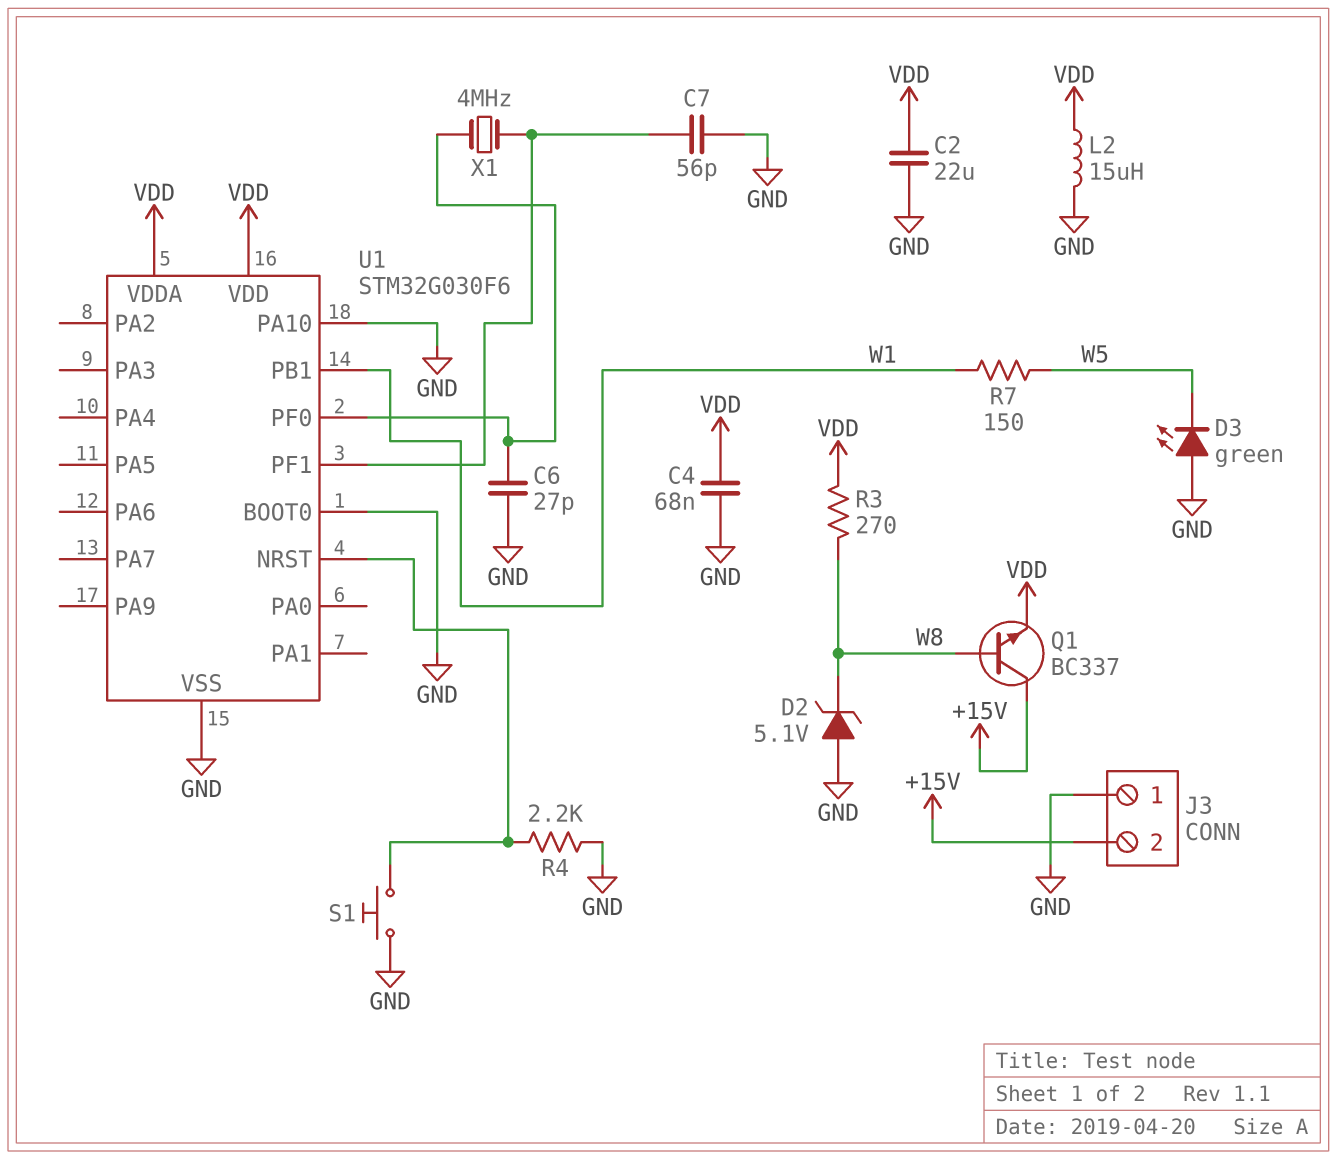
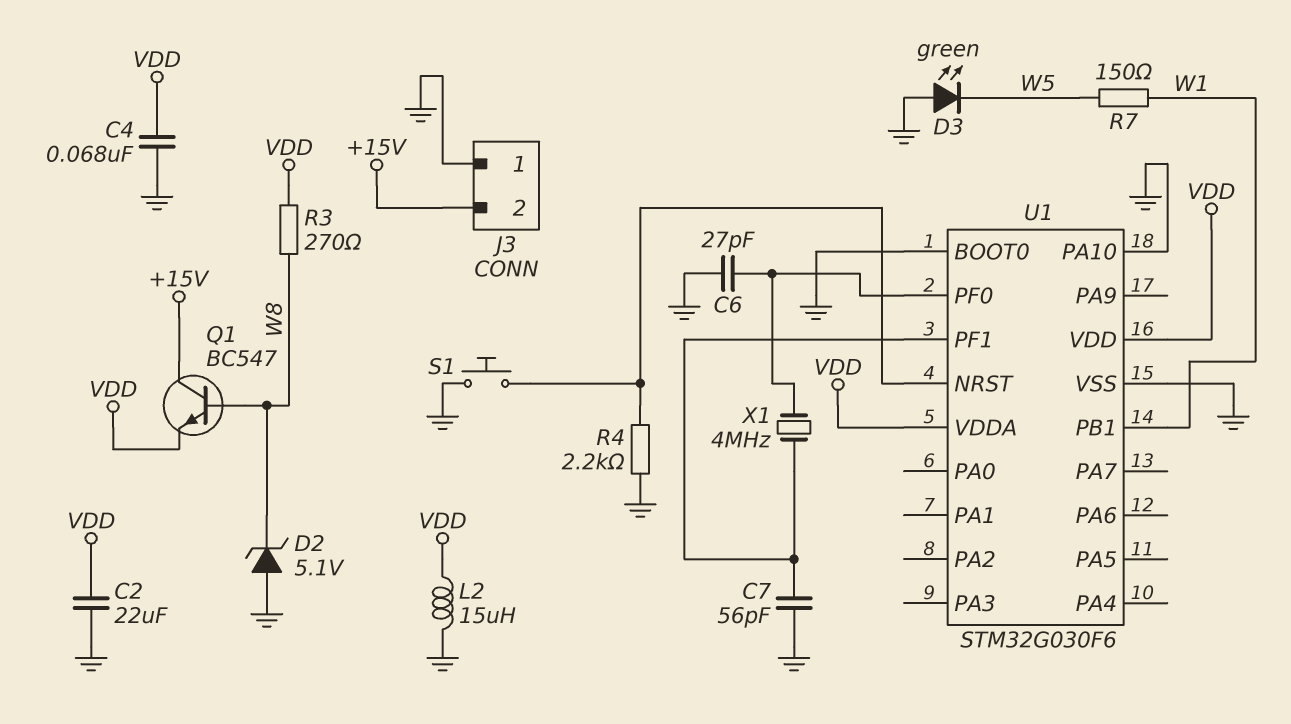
Q1: NPN BC337 (B W8, C +15V, E VDD) -> NPN BC547 (B W8, C +15V, E VDD)

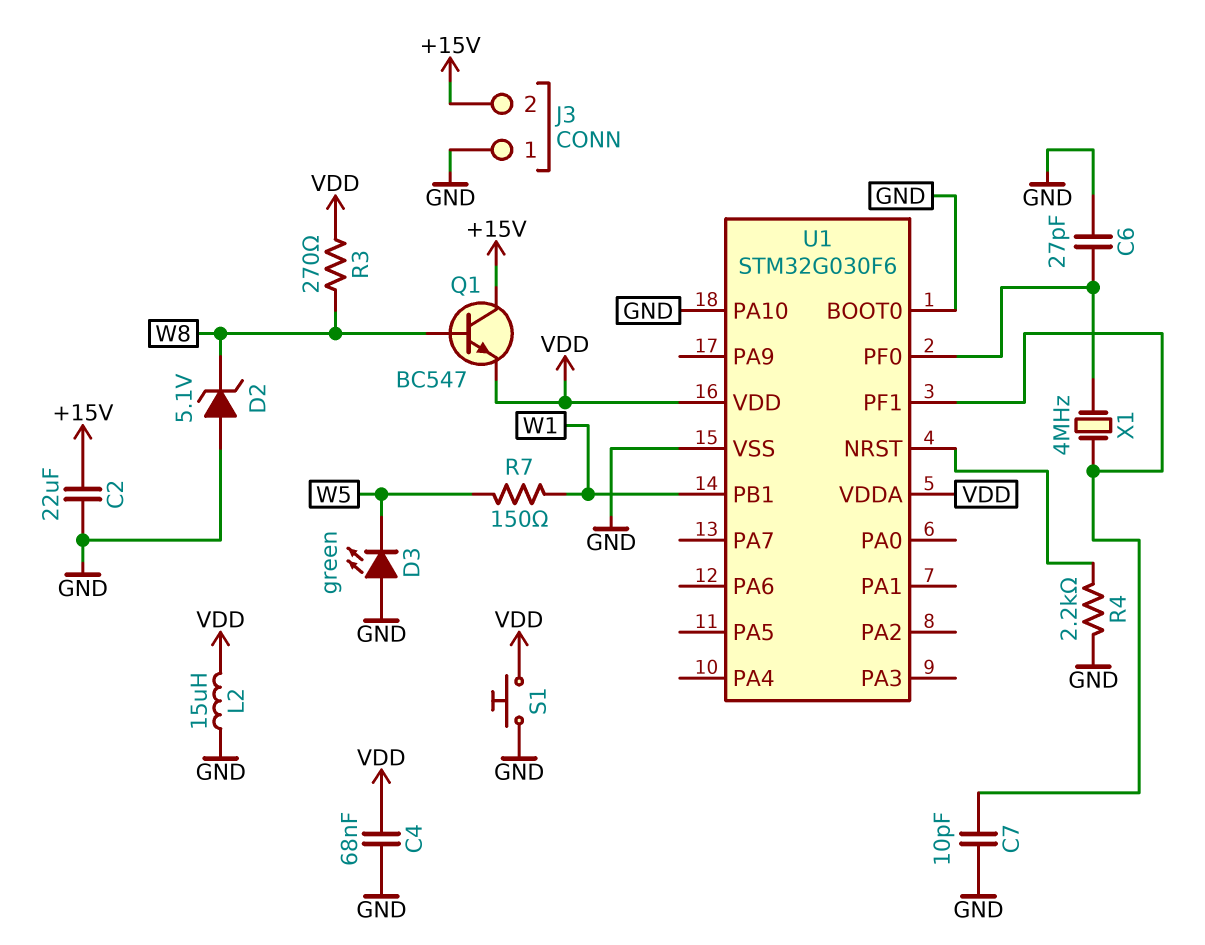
C2: 22uF (GND, VDD) -> 22uF (+15V, GND)
C7: 56pF (GND, U1/PF1) -> 10pF (GND, U1/PF1)
S1: button (GND, U1/NRST) -> button (GND, VDD)

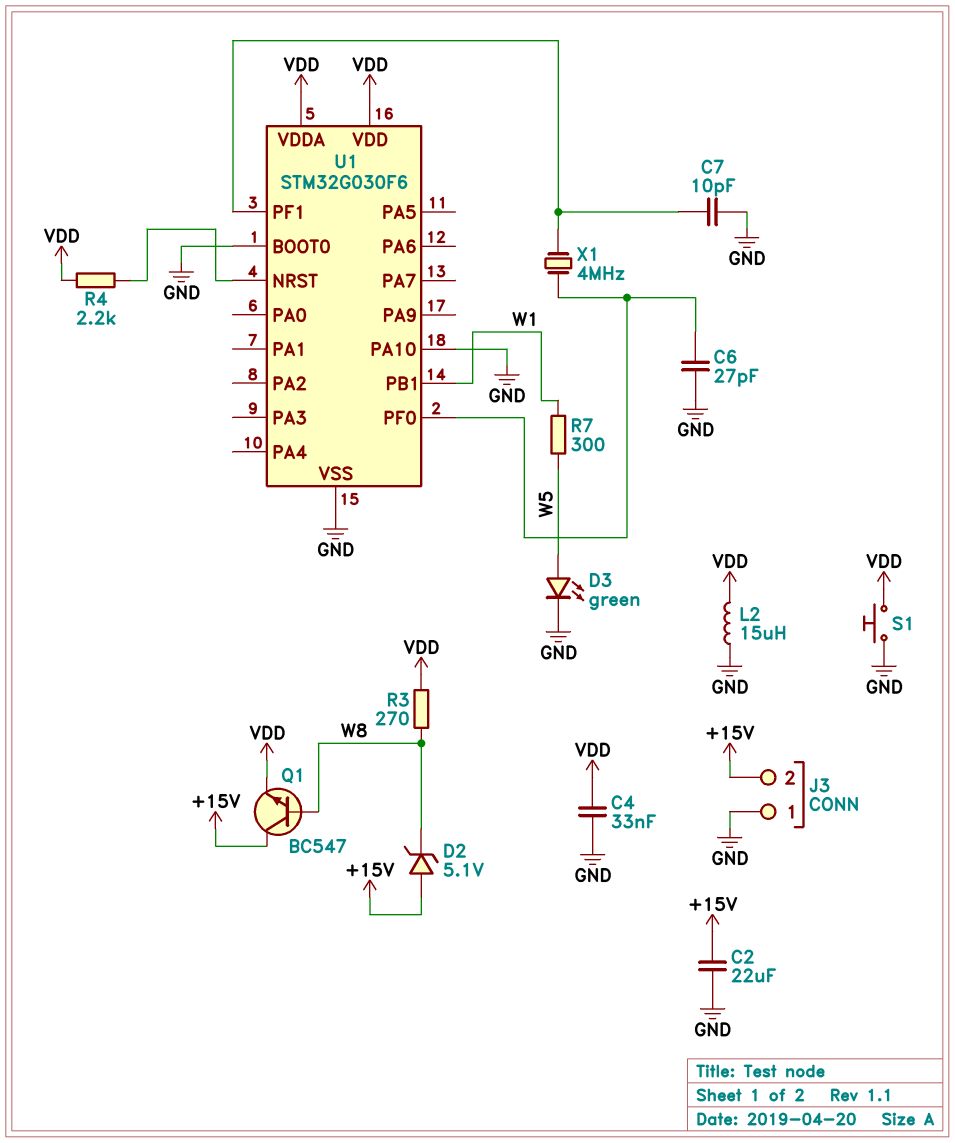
C4: 68nF (GND, VDD) -> 33nF (GND, VDD)
D2: zener 5.1V (A GND, K W8) -> zener 5.1V (A +15V, K W8)
D3: LED green (A GND, K W5) -> LED green (A W5, K GND)
R4: 2.2k (GND, U1/NRST) -> 2.2k (U1/NRST, VDD)
R7: 150 (W1, W5) -> 300 (W1, W5)

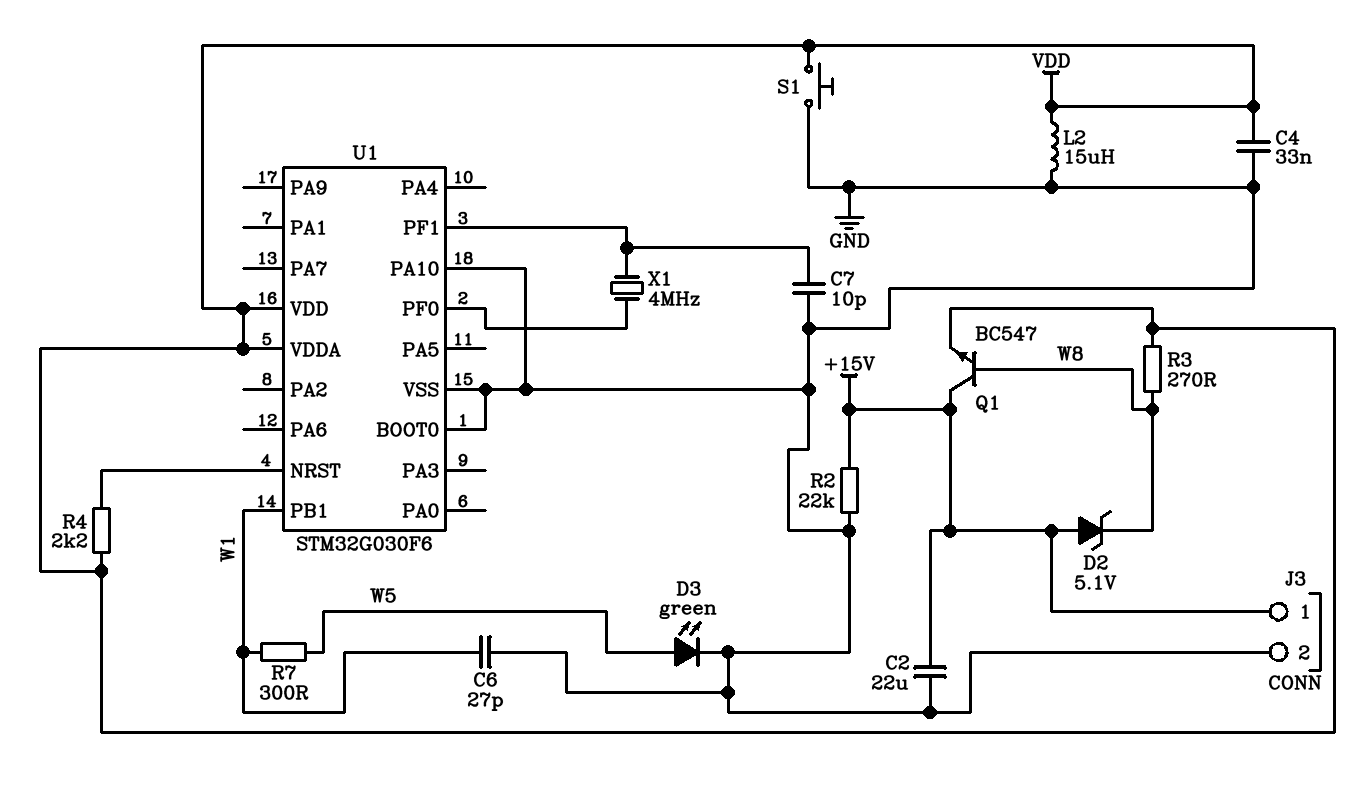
C6: 27pF (GND, U1/PF0) -> 27pF (GND, W1)
J3 pin 1: GND -> +15V
J3 pin 2: +15V -> GND
R2: none -> 22k (+15V, GND)

